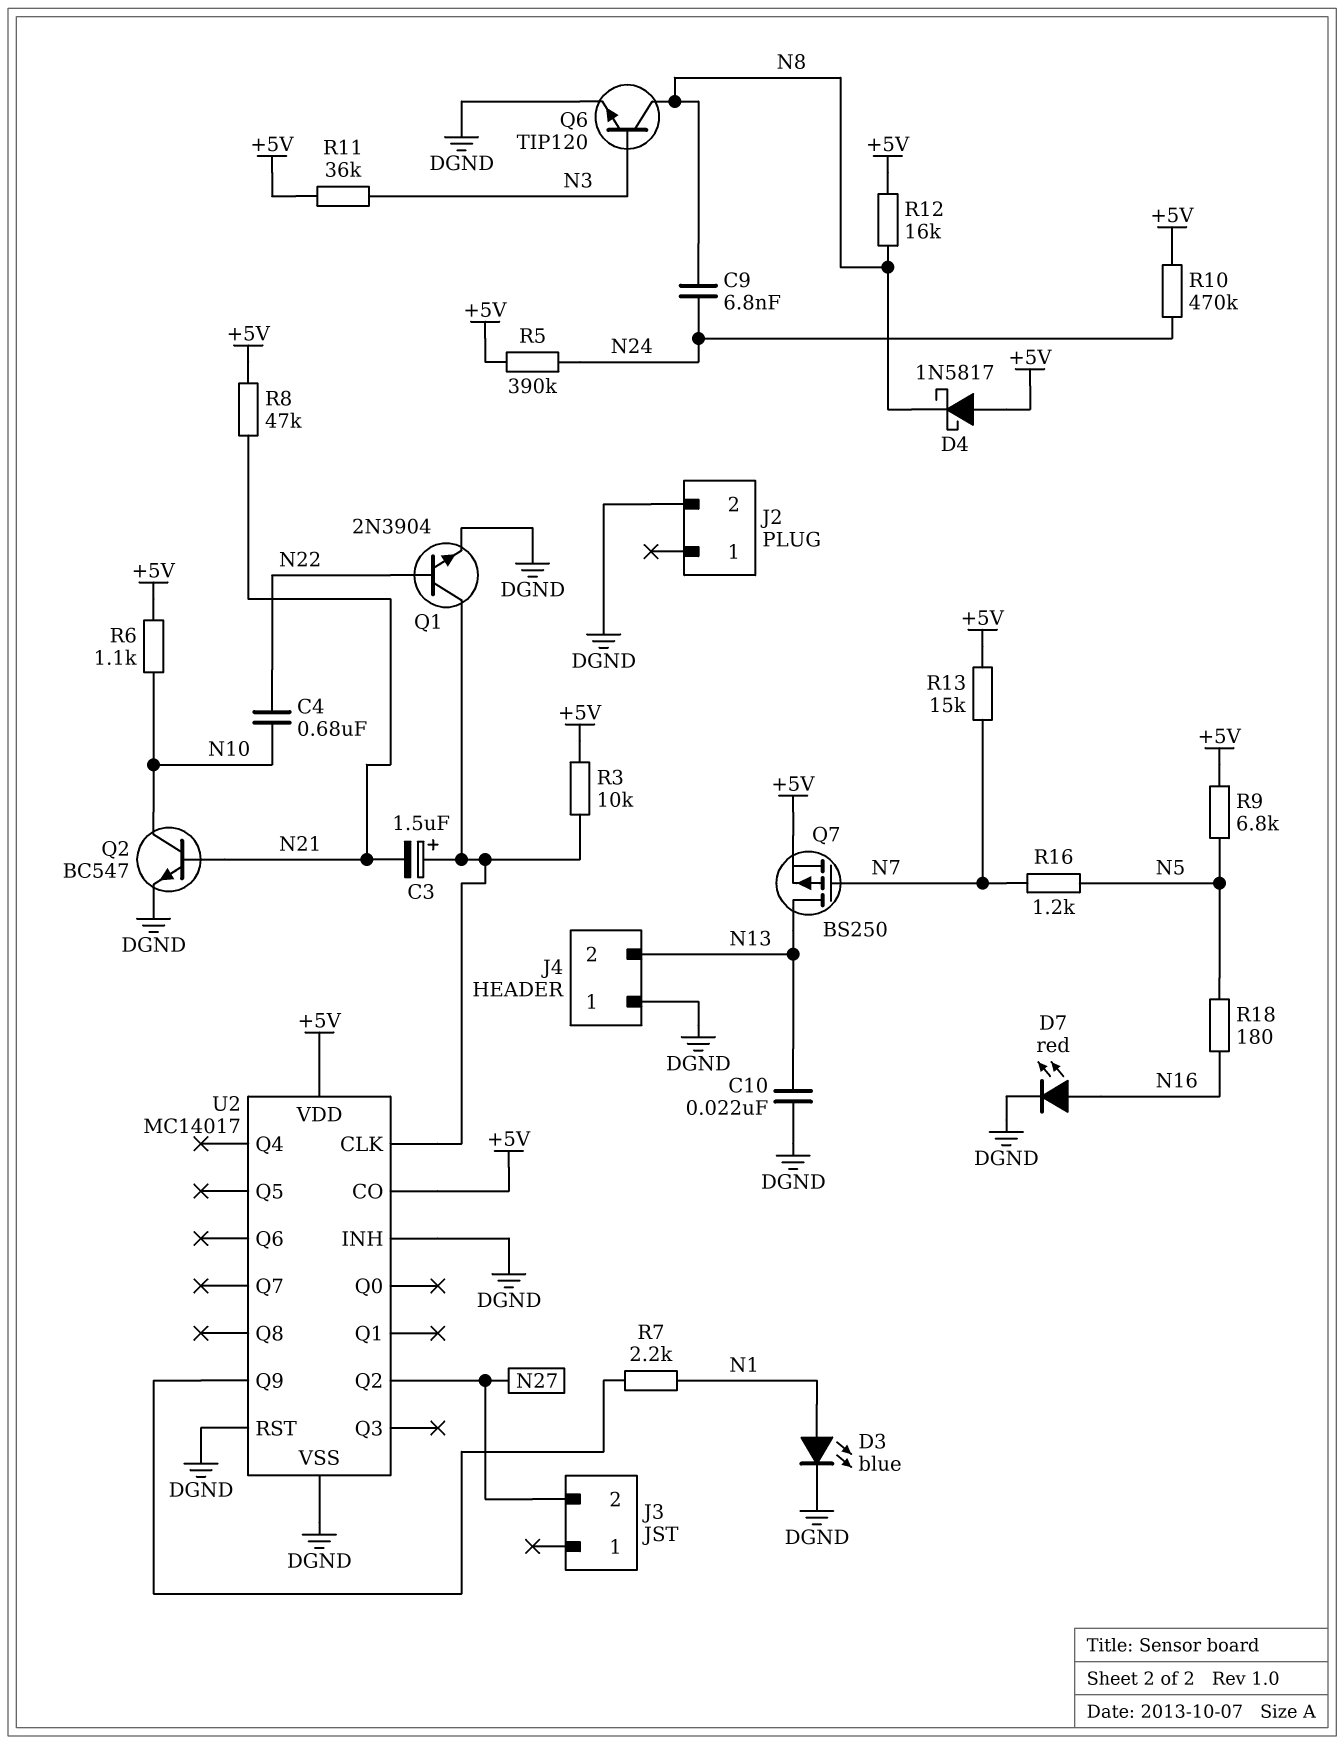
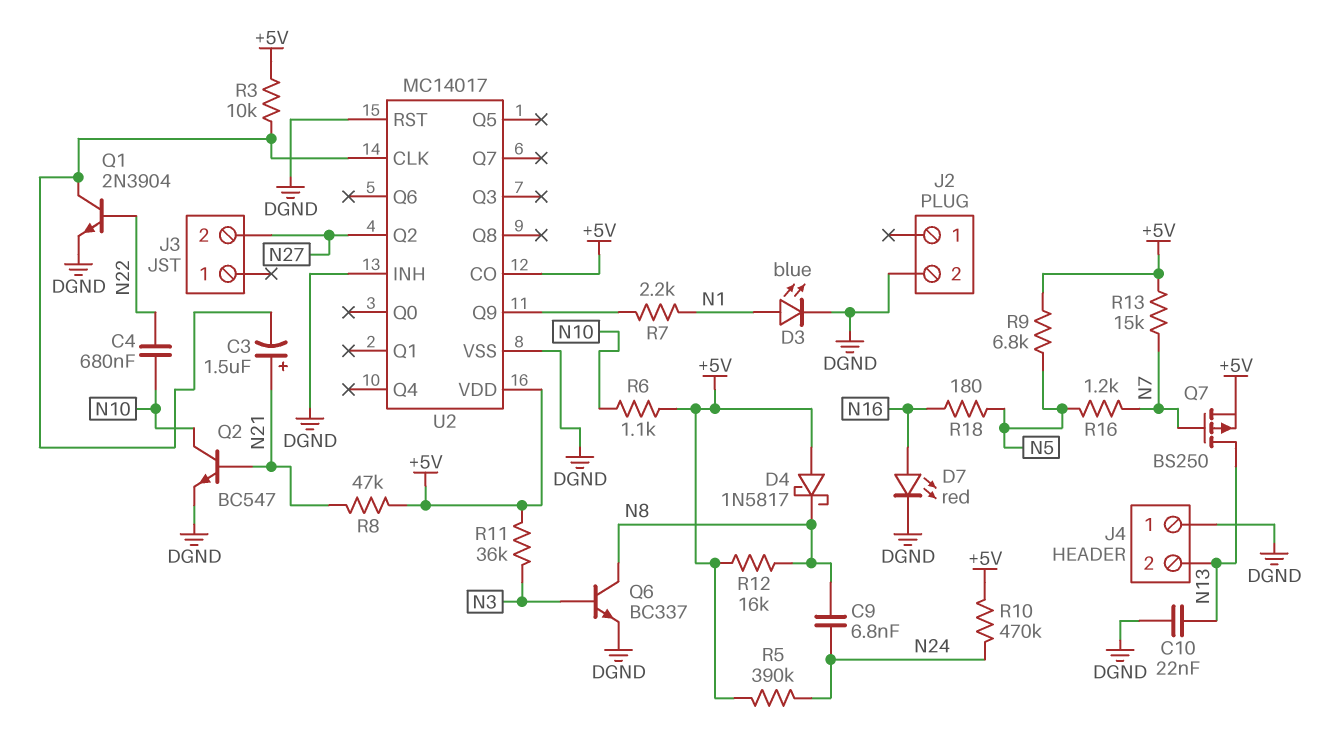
C3: 1.5uF (plus U2/CLK, minus N21) -> 1.5uF (plus N21, minus U2/CLK)
Q6: NPN TIP120 (B N3, C N8, E DGND) -> NPN BC337 (B N3, C N8, E DGND)

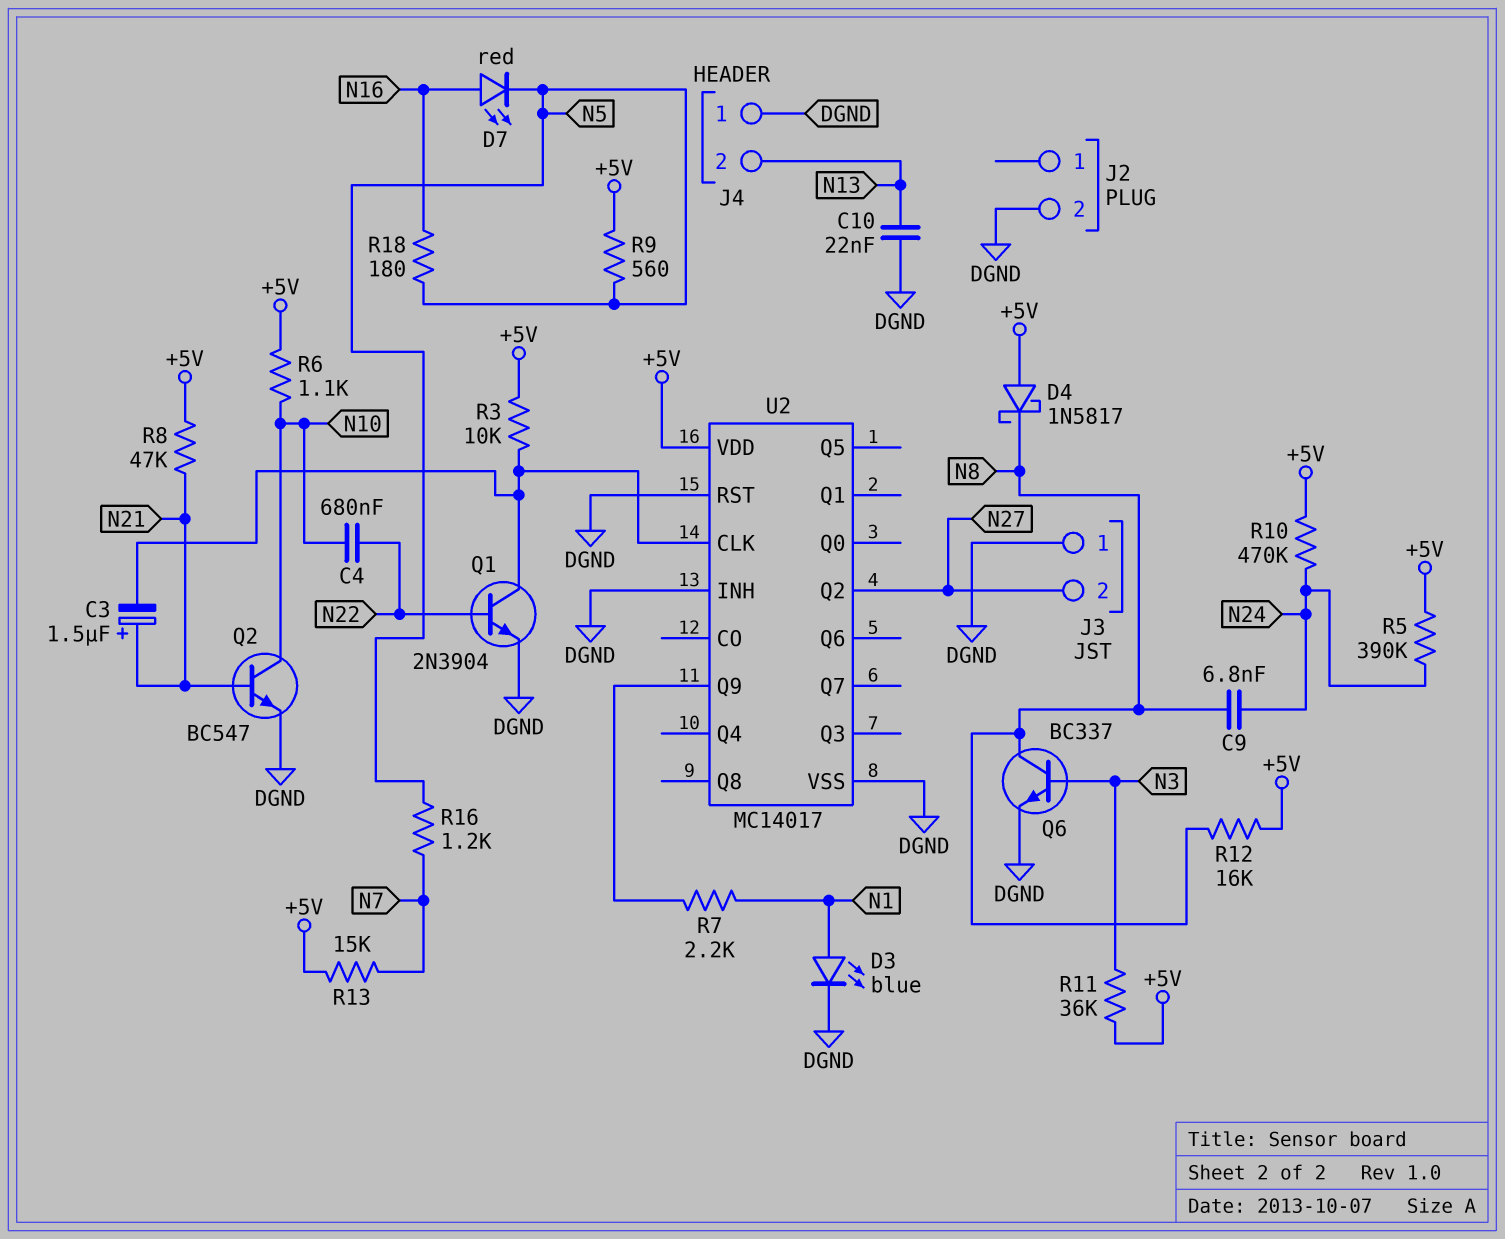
D7: LED red (A N16, K DGND) -> LED red (A N16, K N5)
J3 pin 1: none -> DGND
Q7: PMOS BS250 (G N7, D N13, S +5V) -> none
R9: 6.8k (+5V, N5) -> 560 (+5V, N5)
U2 pin CO: +5V -> none

